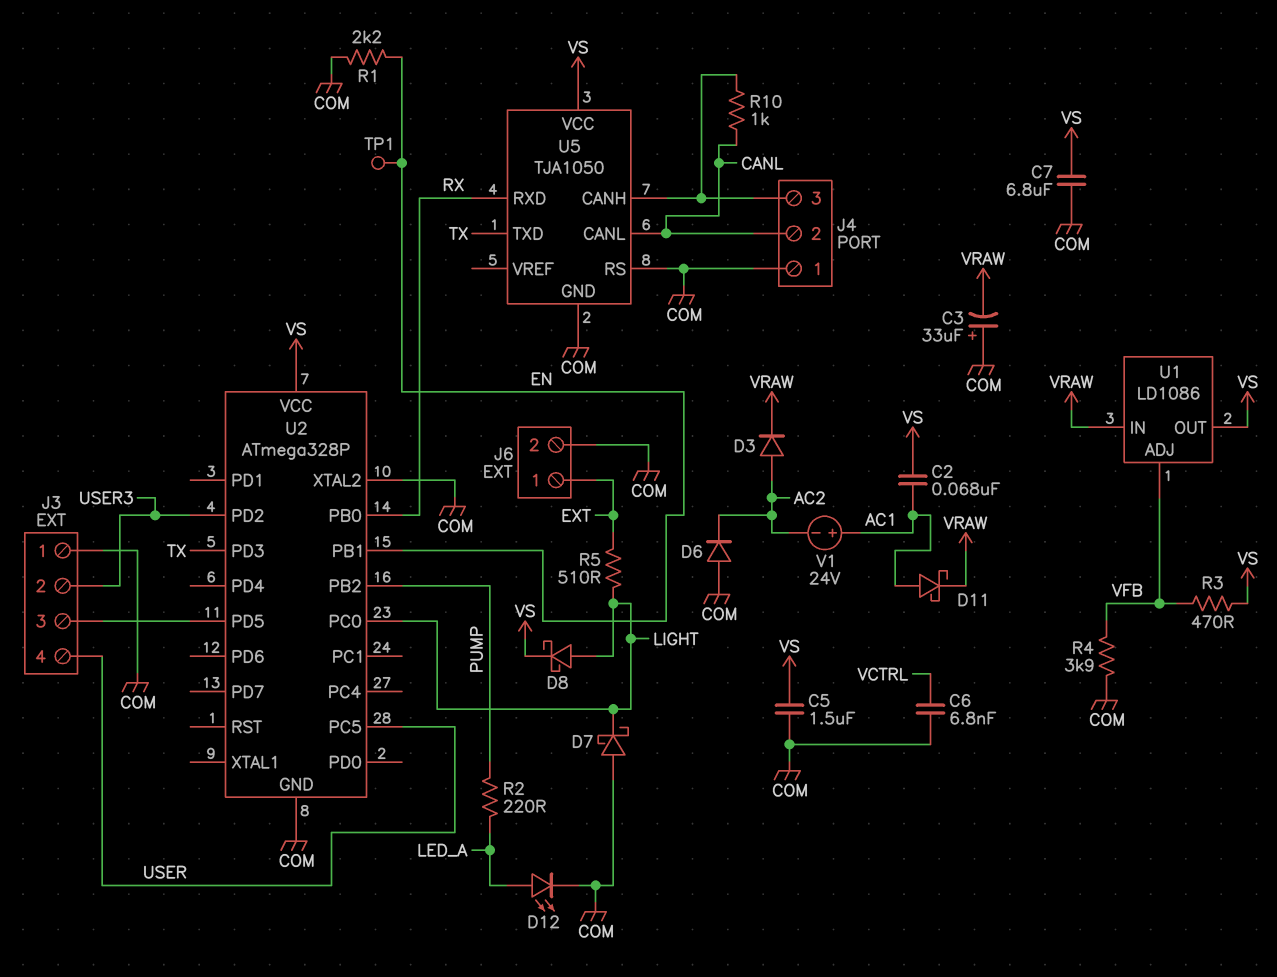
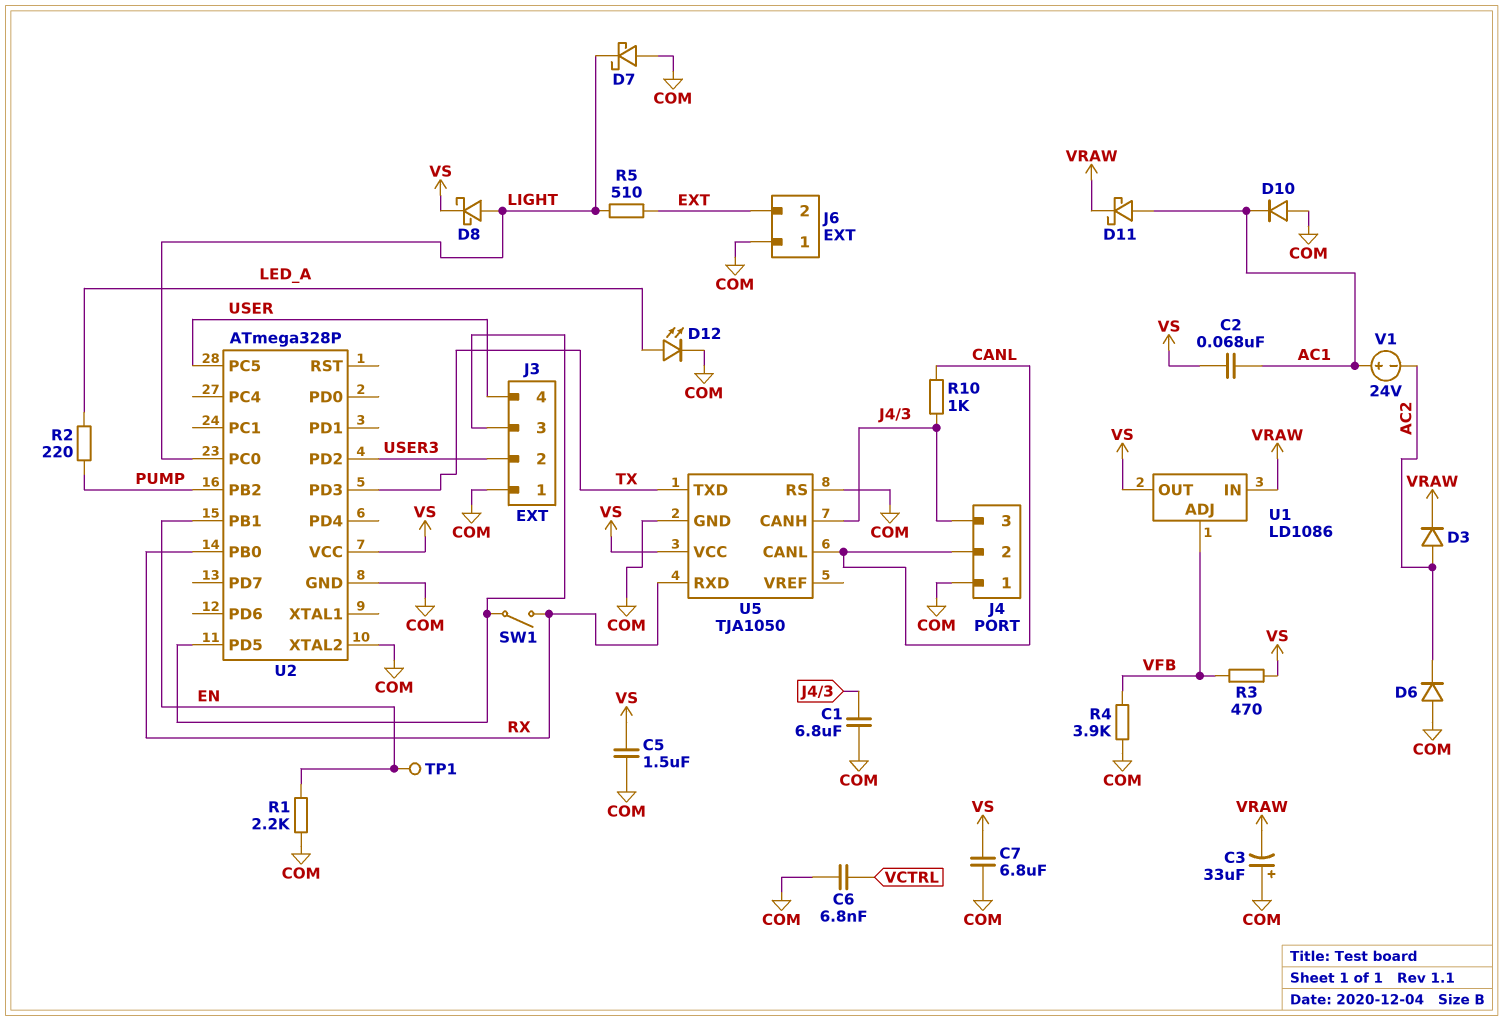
C1: none -> 6.8uF (COM, J4/3)
D10: none -> diode (A COM, K AC1)
J6 pin 1: EXT -> COM
J6 pin 2: COM -> EXT
SW1: none -> switch (J3/3, RX)

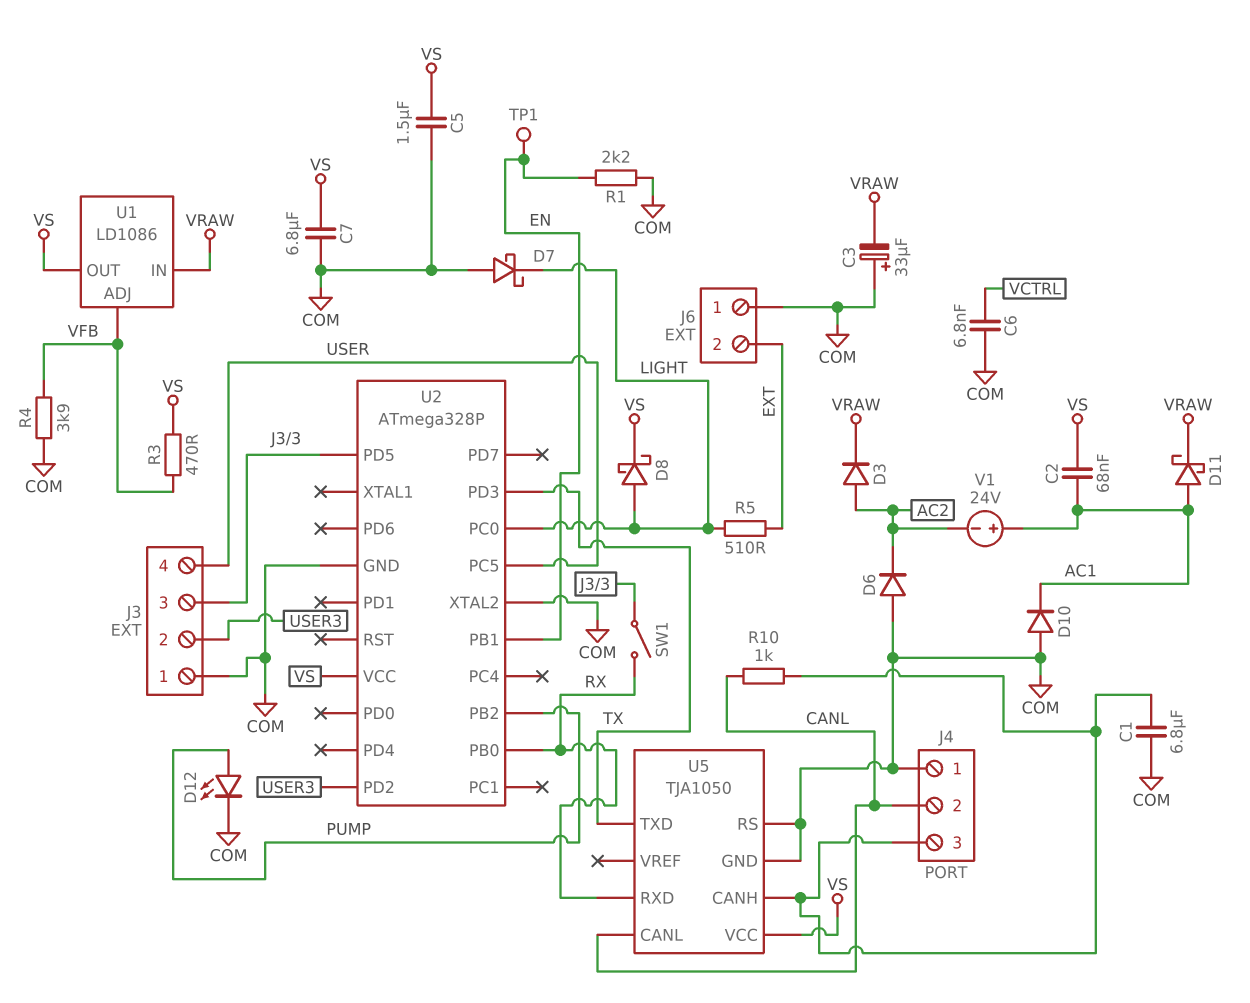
D12: LED (A LED_A, K COM) -> LED (A PUMP, K COM)
R2: 220 (LED_A, PUMP) -> none

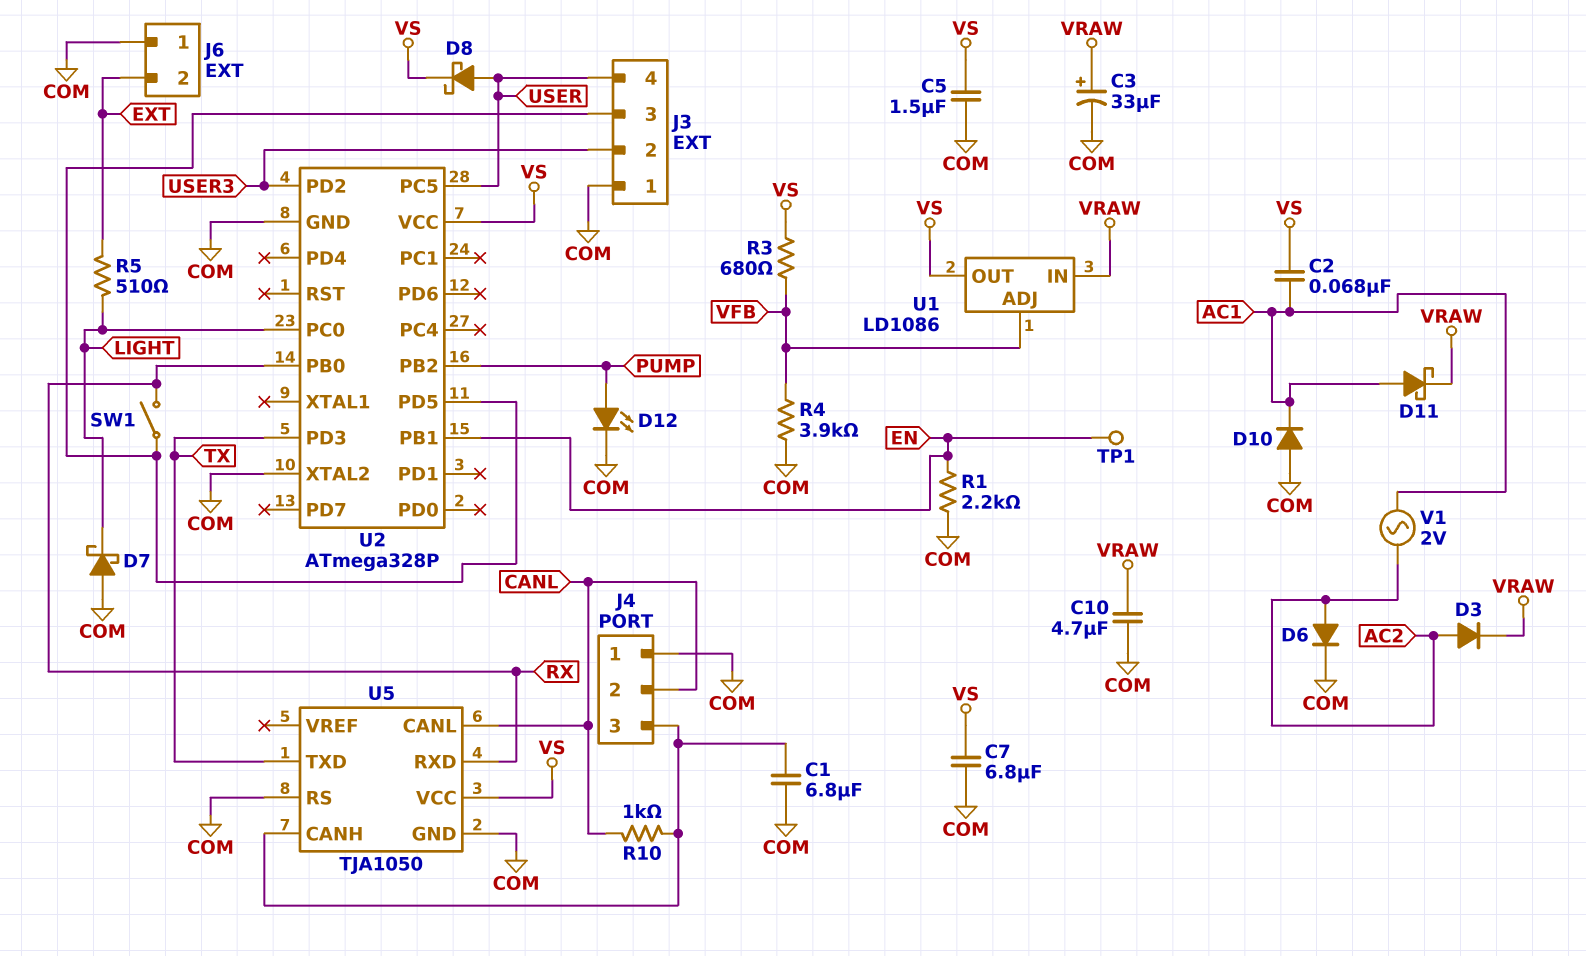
C3: 33uF (plus COM, minus VRAW) -> 33uF (plus VRAW, minus COM)
C6: 6.8nF (COM, VCTRL) -> none
C10: none -> 4.7uF (COM, VRAW)
D6: diode (A COM, K AC2) -> diode (A AC2, K COM)
D8: schottky (A LIGHT, K VS) -> schottky (A USER, K VS)
R3: 470 (VFB, VS) -> 680 (VFB, VS)
V1: 24V (plus AC1, minus AC2) -> AC 2V (AC1, AC2)

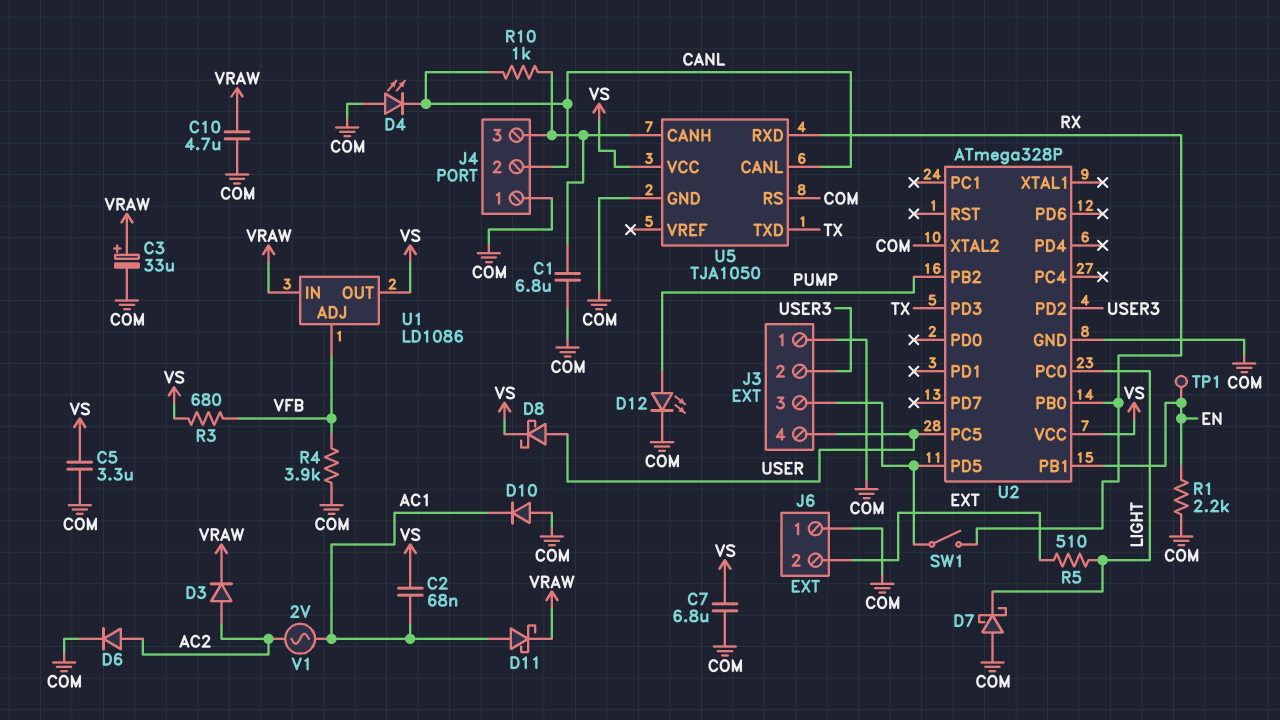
C5: 1.5uF (COM, VS) -> 3.3uF (COM, VS)
D4: none -> LED (A COM, K CANL)

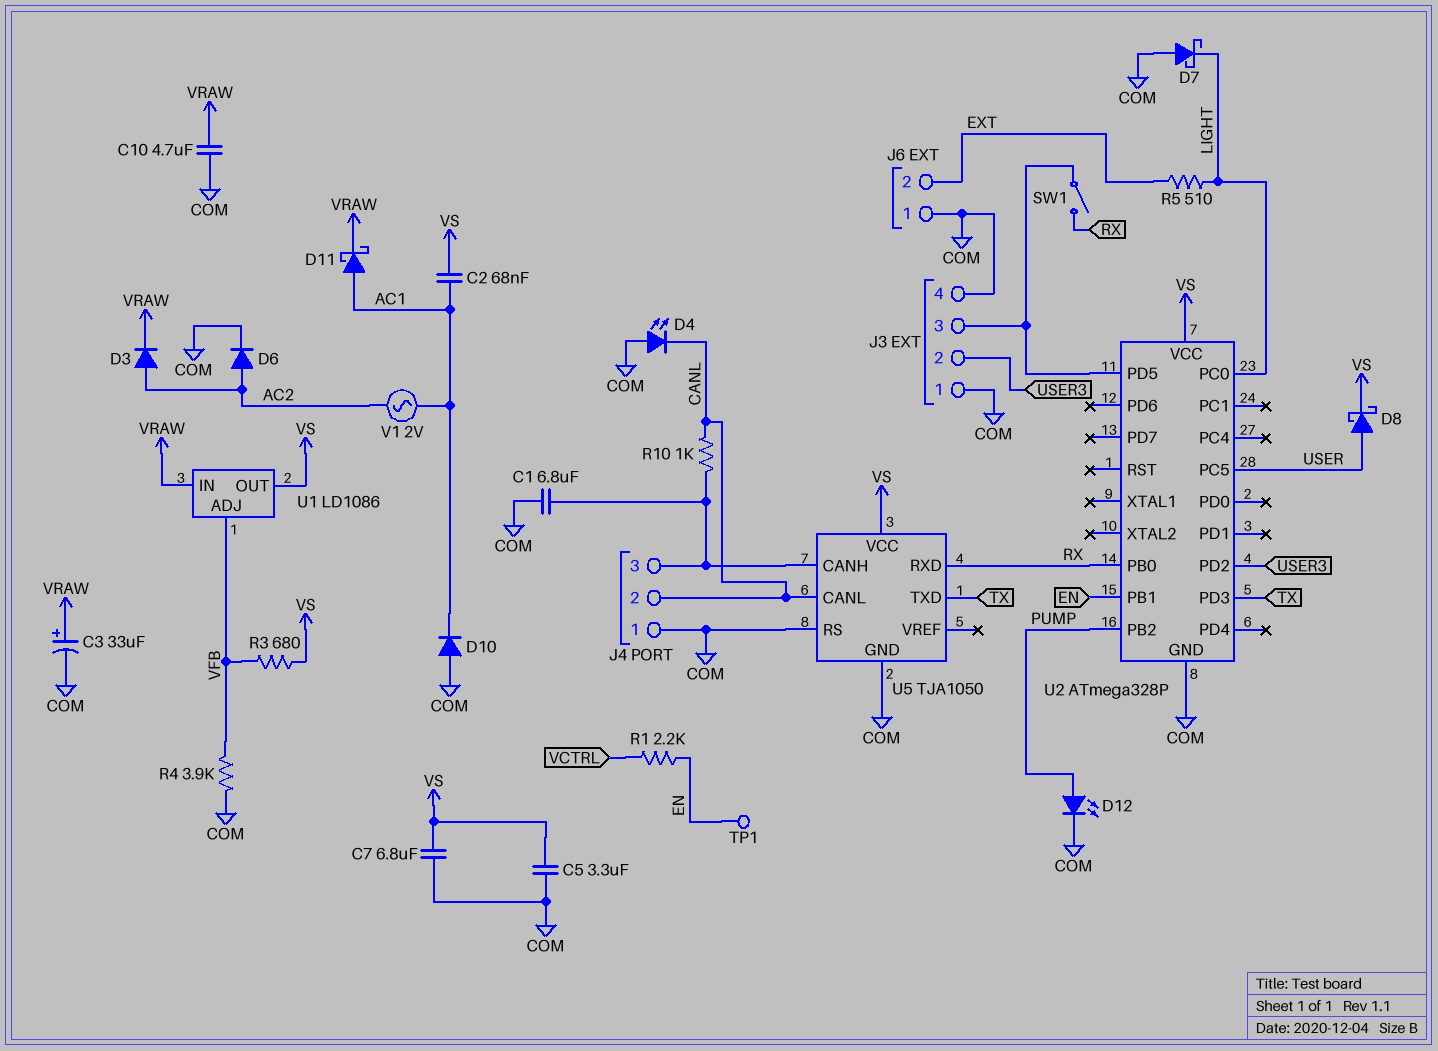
J3 pin 4: USER -> COM
R1: 2.2k (COM, EN) -> 2.2k (EN, VCTRL)
U2 pin XTAL2: COM -> none

